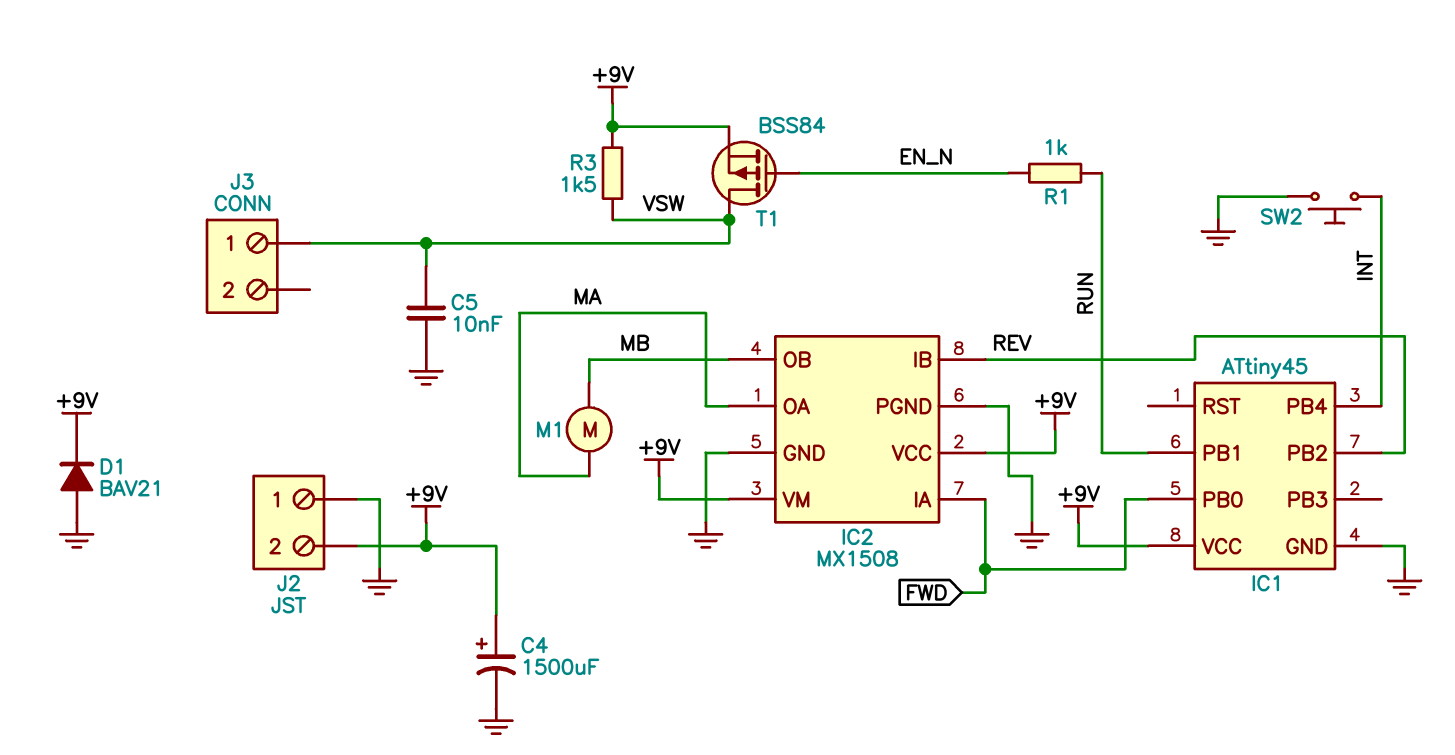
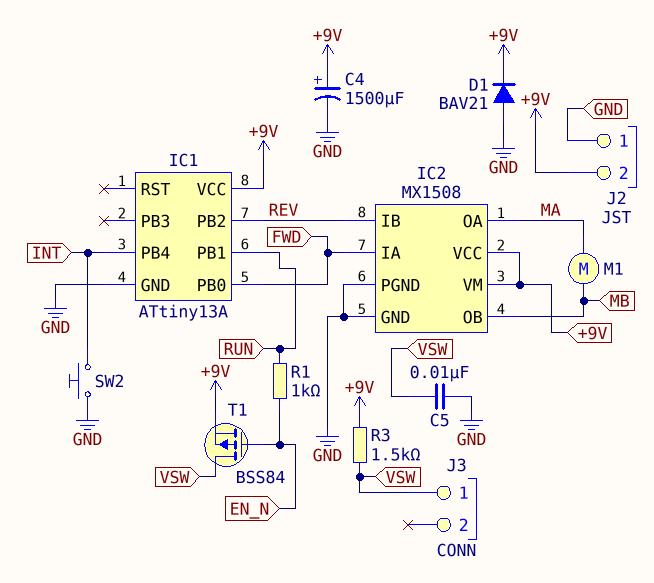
IC1: ATtiny45 -> ATtiny13A

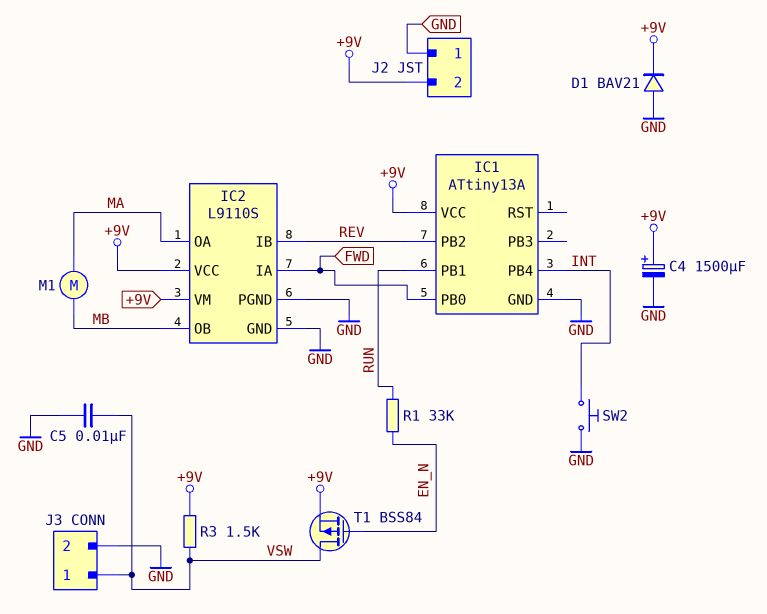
IC2: MX1508 -> L9110S
J3 pin 2: none -> GND
R1: 1k (EN_N, RUN) -> 33k (EN_N, RUN)

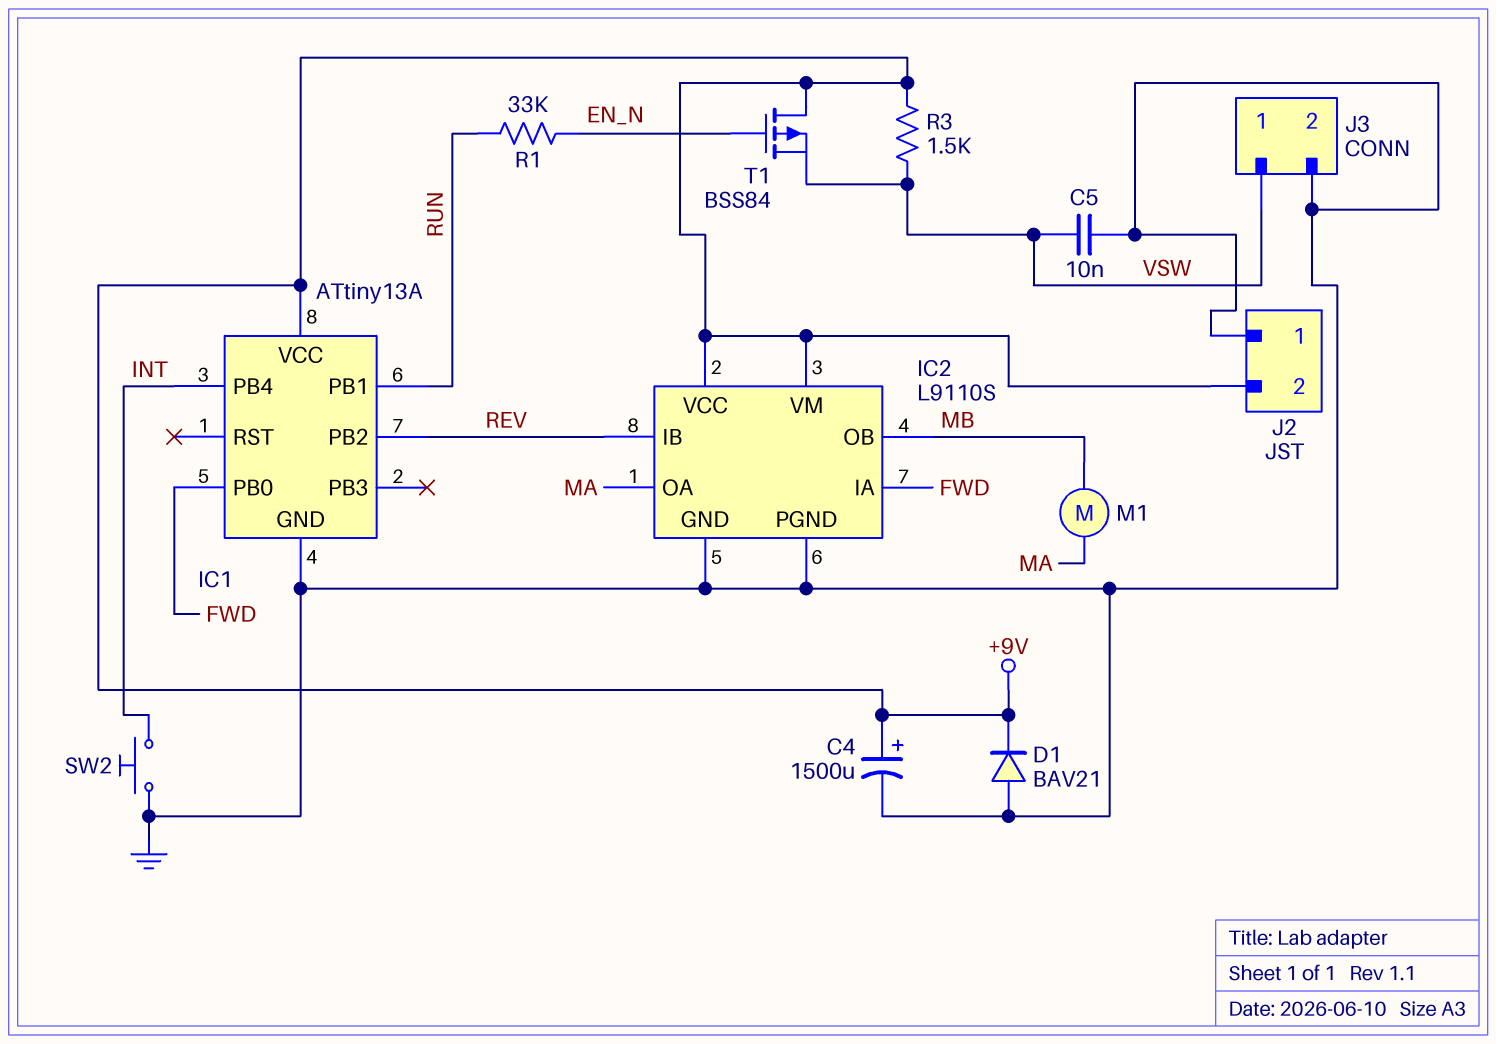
T1: PMOS BSS84 (G EN_N, D VSW, S +9V) -> PMOS BSS84 (G EN_N, D +9V, S VSW)

